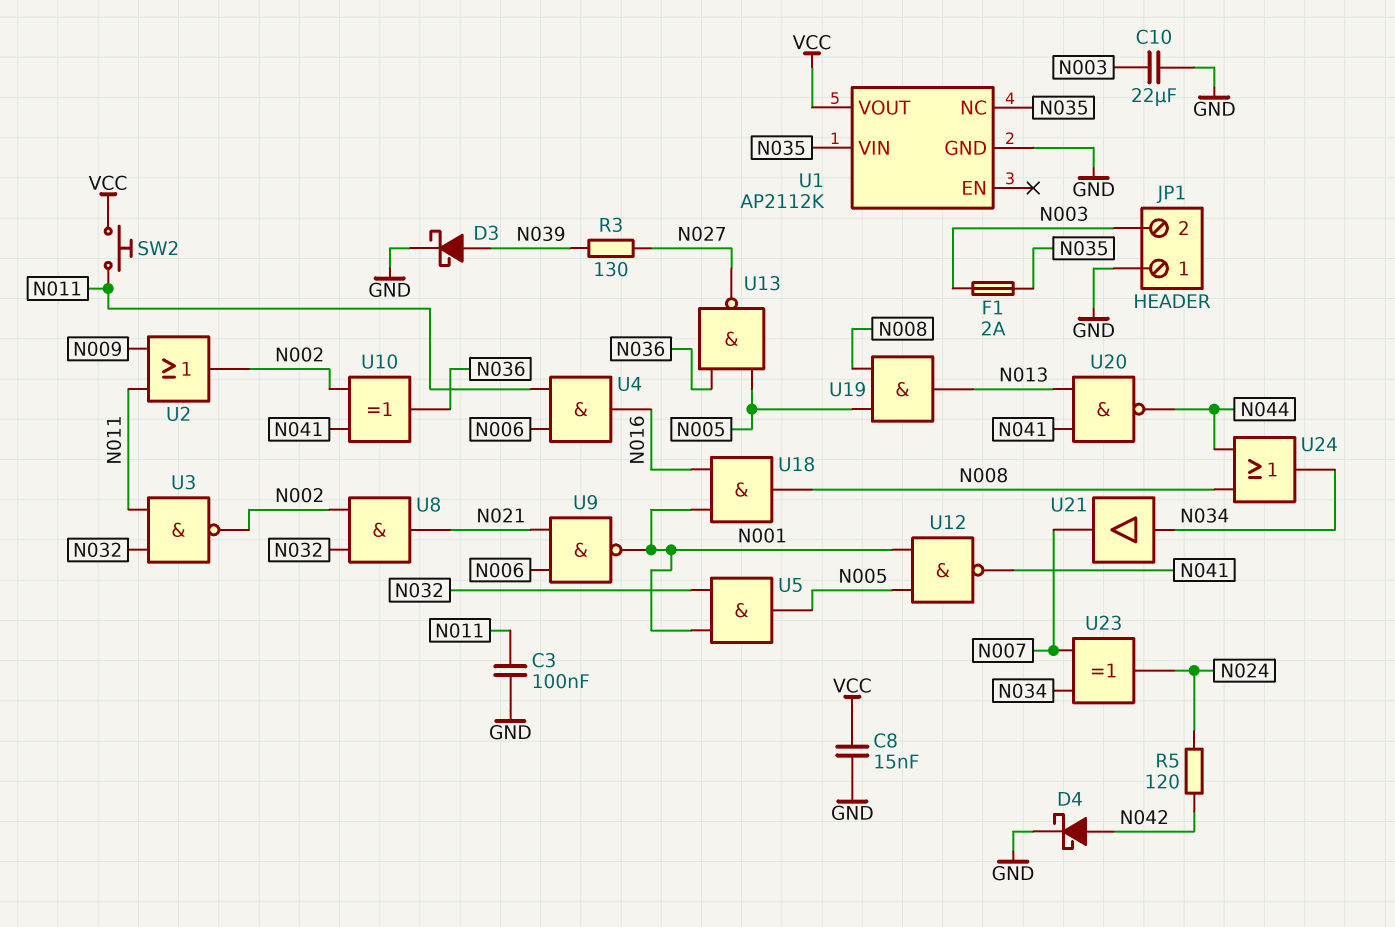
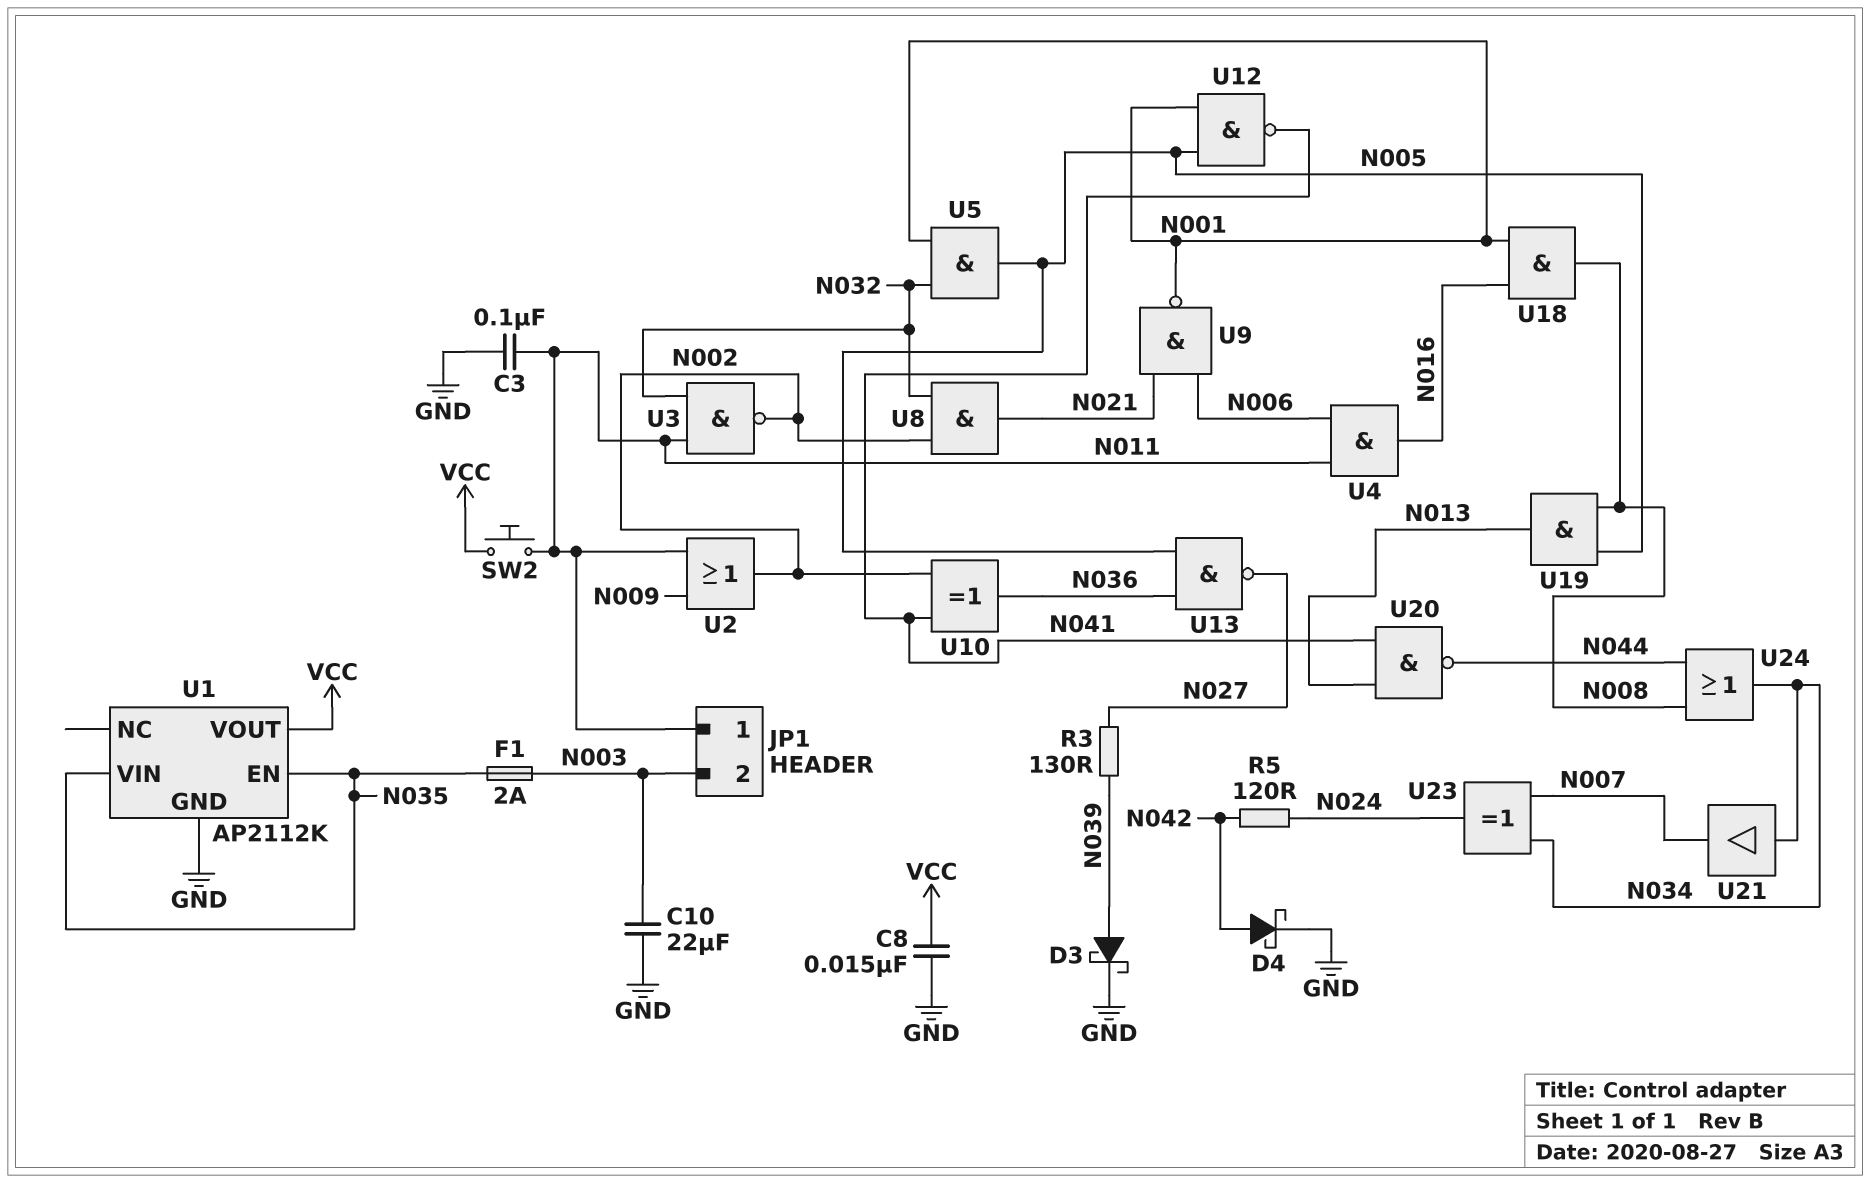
JP1 pin 1: GND -> N011
U1 pin EN: none -> N035
U1 pin NC: N035 -> none

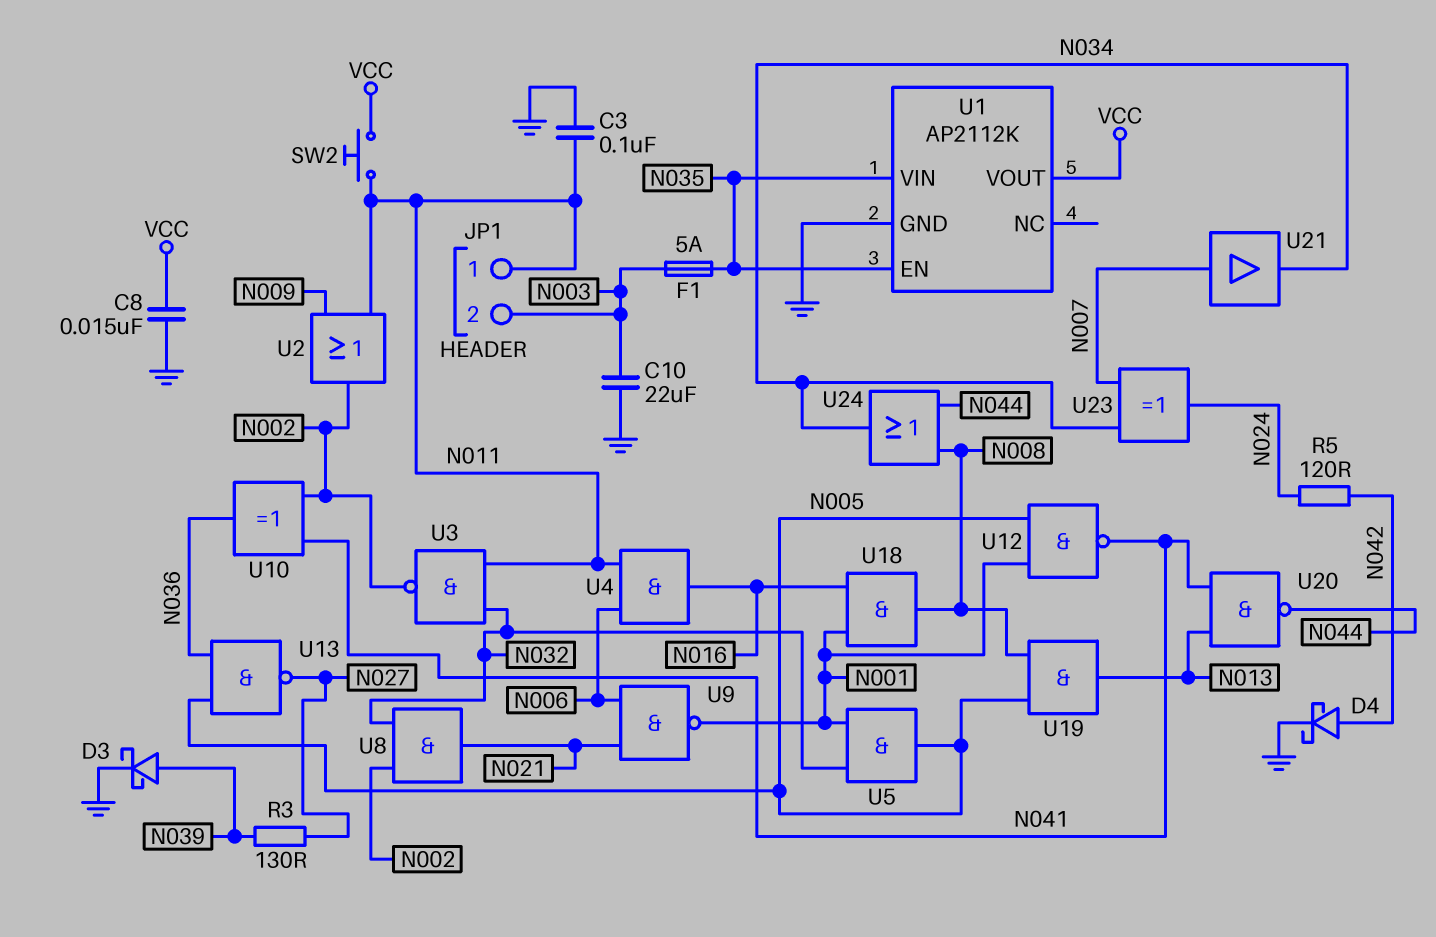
F1: 2A (N003, N035) -> 5A (N003, N035)
U21: buffer (in N034, out N007) -> buffer (in N007, out N034)

